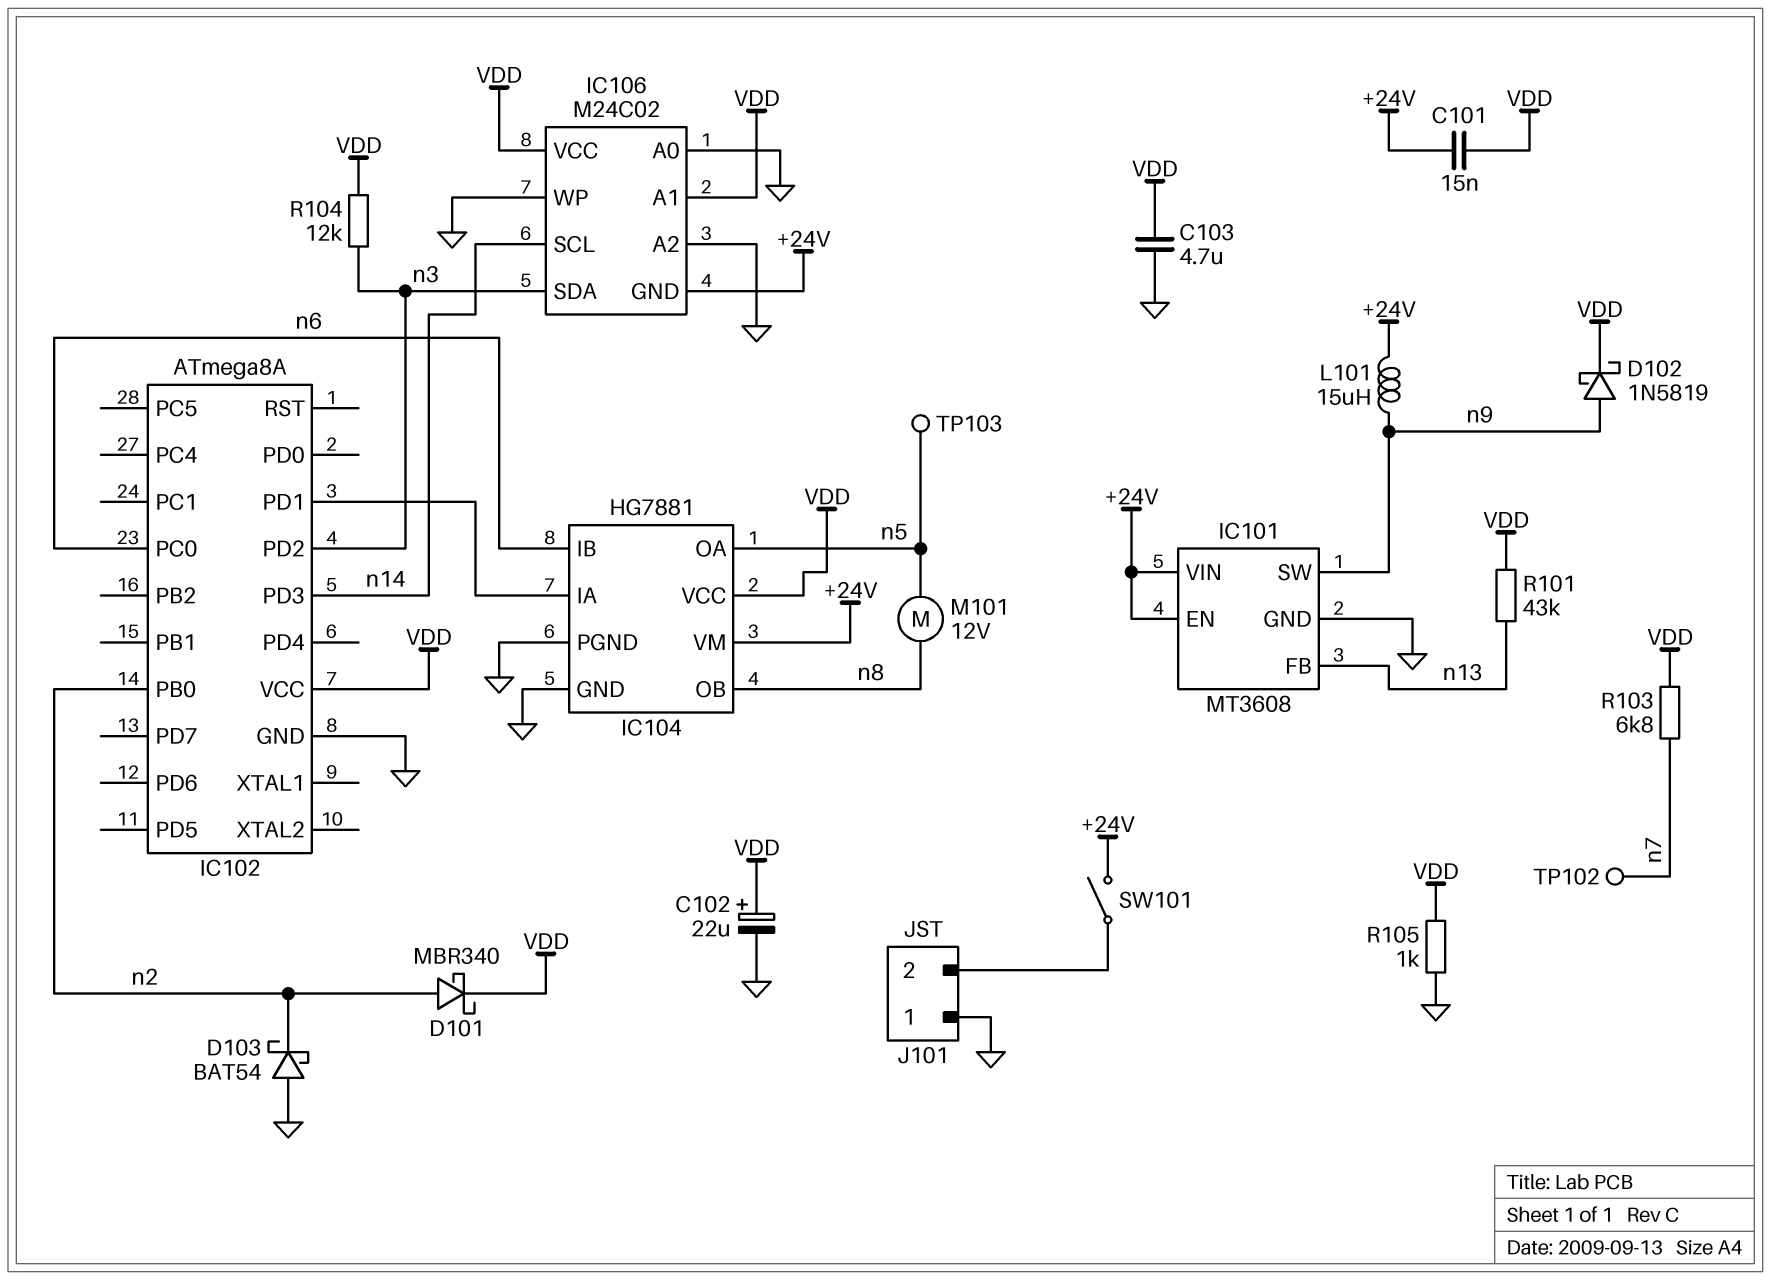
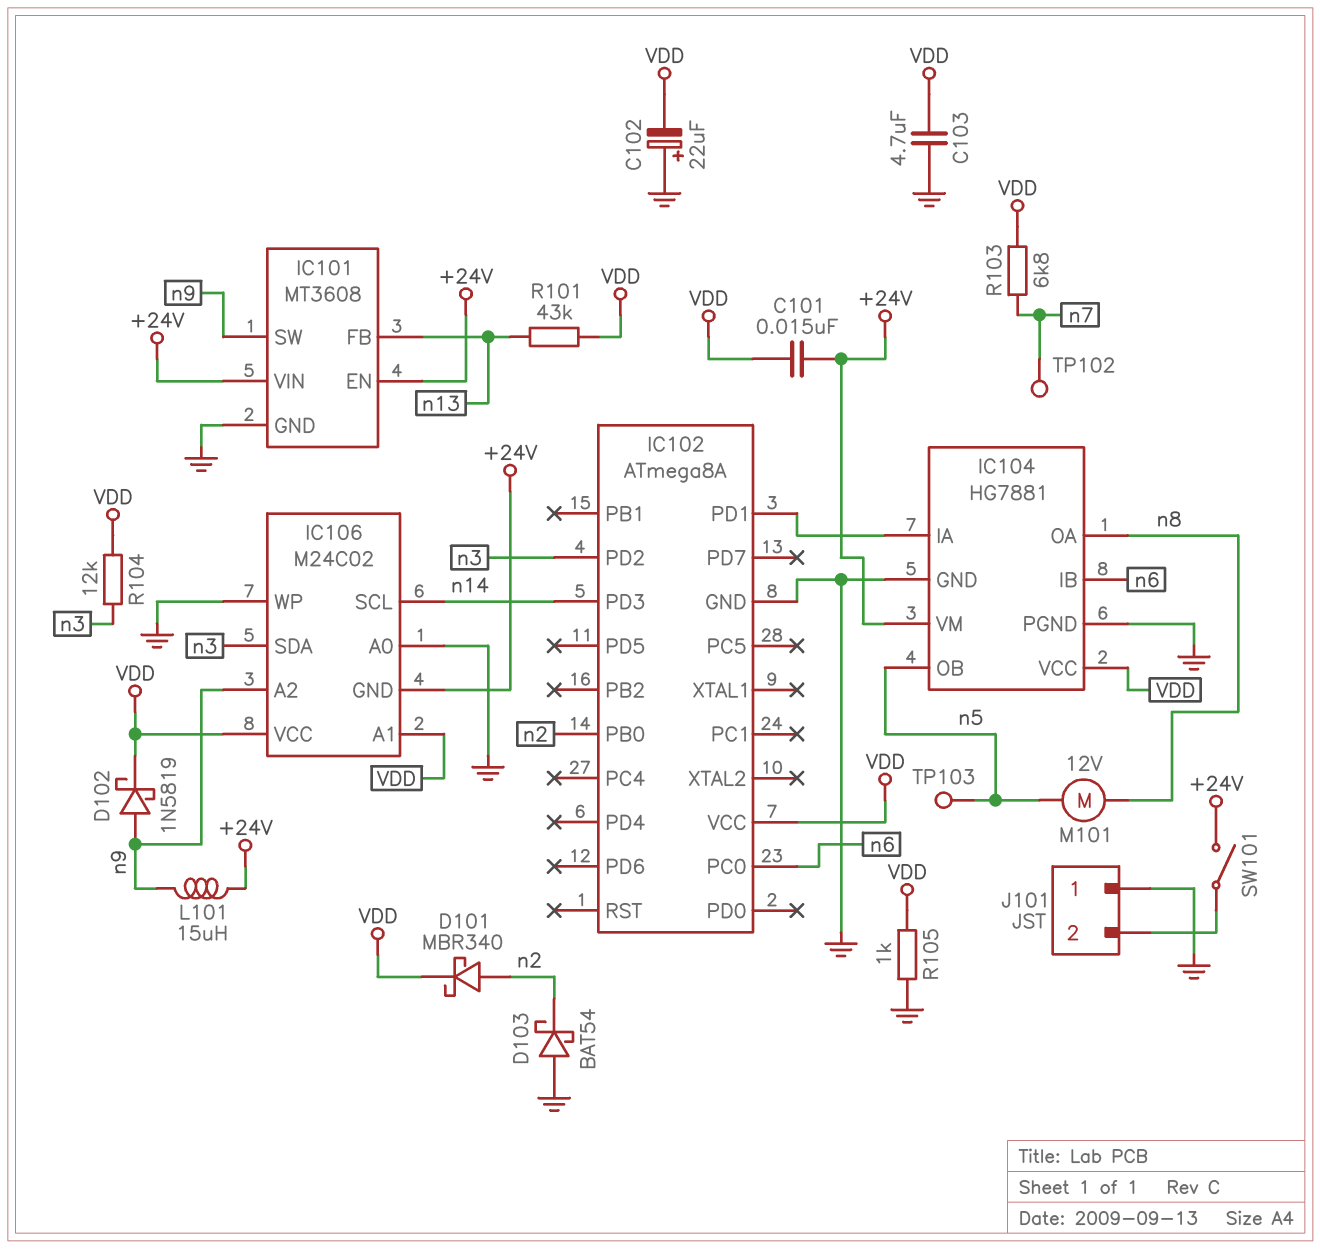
C102: 22uF (plus VDD, minus GND) -> 22uF (plus GND, minus VDD)
IC104 pin OA: n5 -> n8
IC104 pin OB: n8 -> n5
IC106 pin A2: GND -> n9

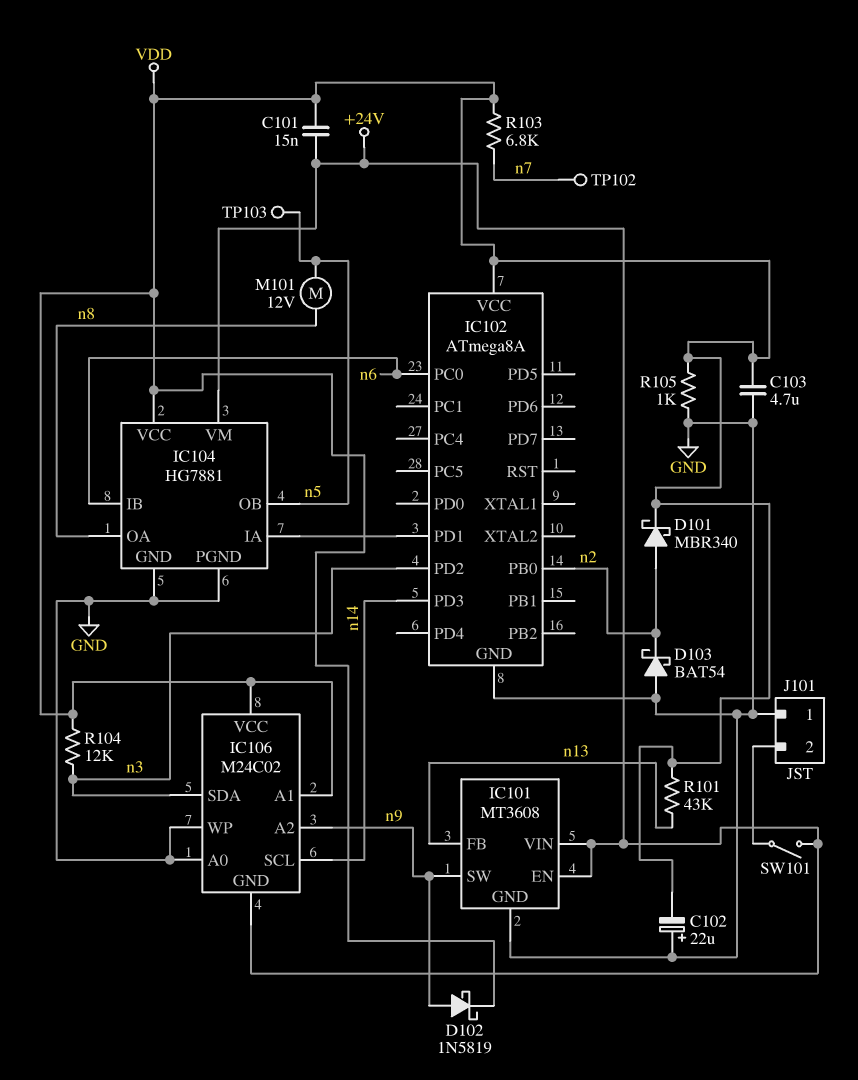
L101: 15uH (+24V, n9) -> none

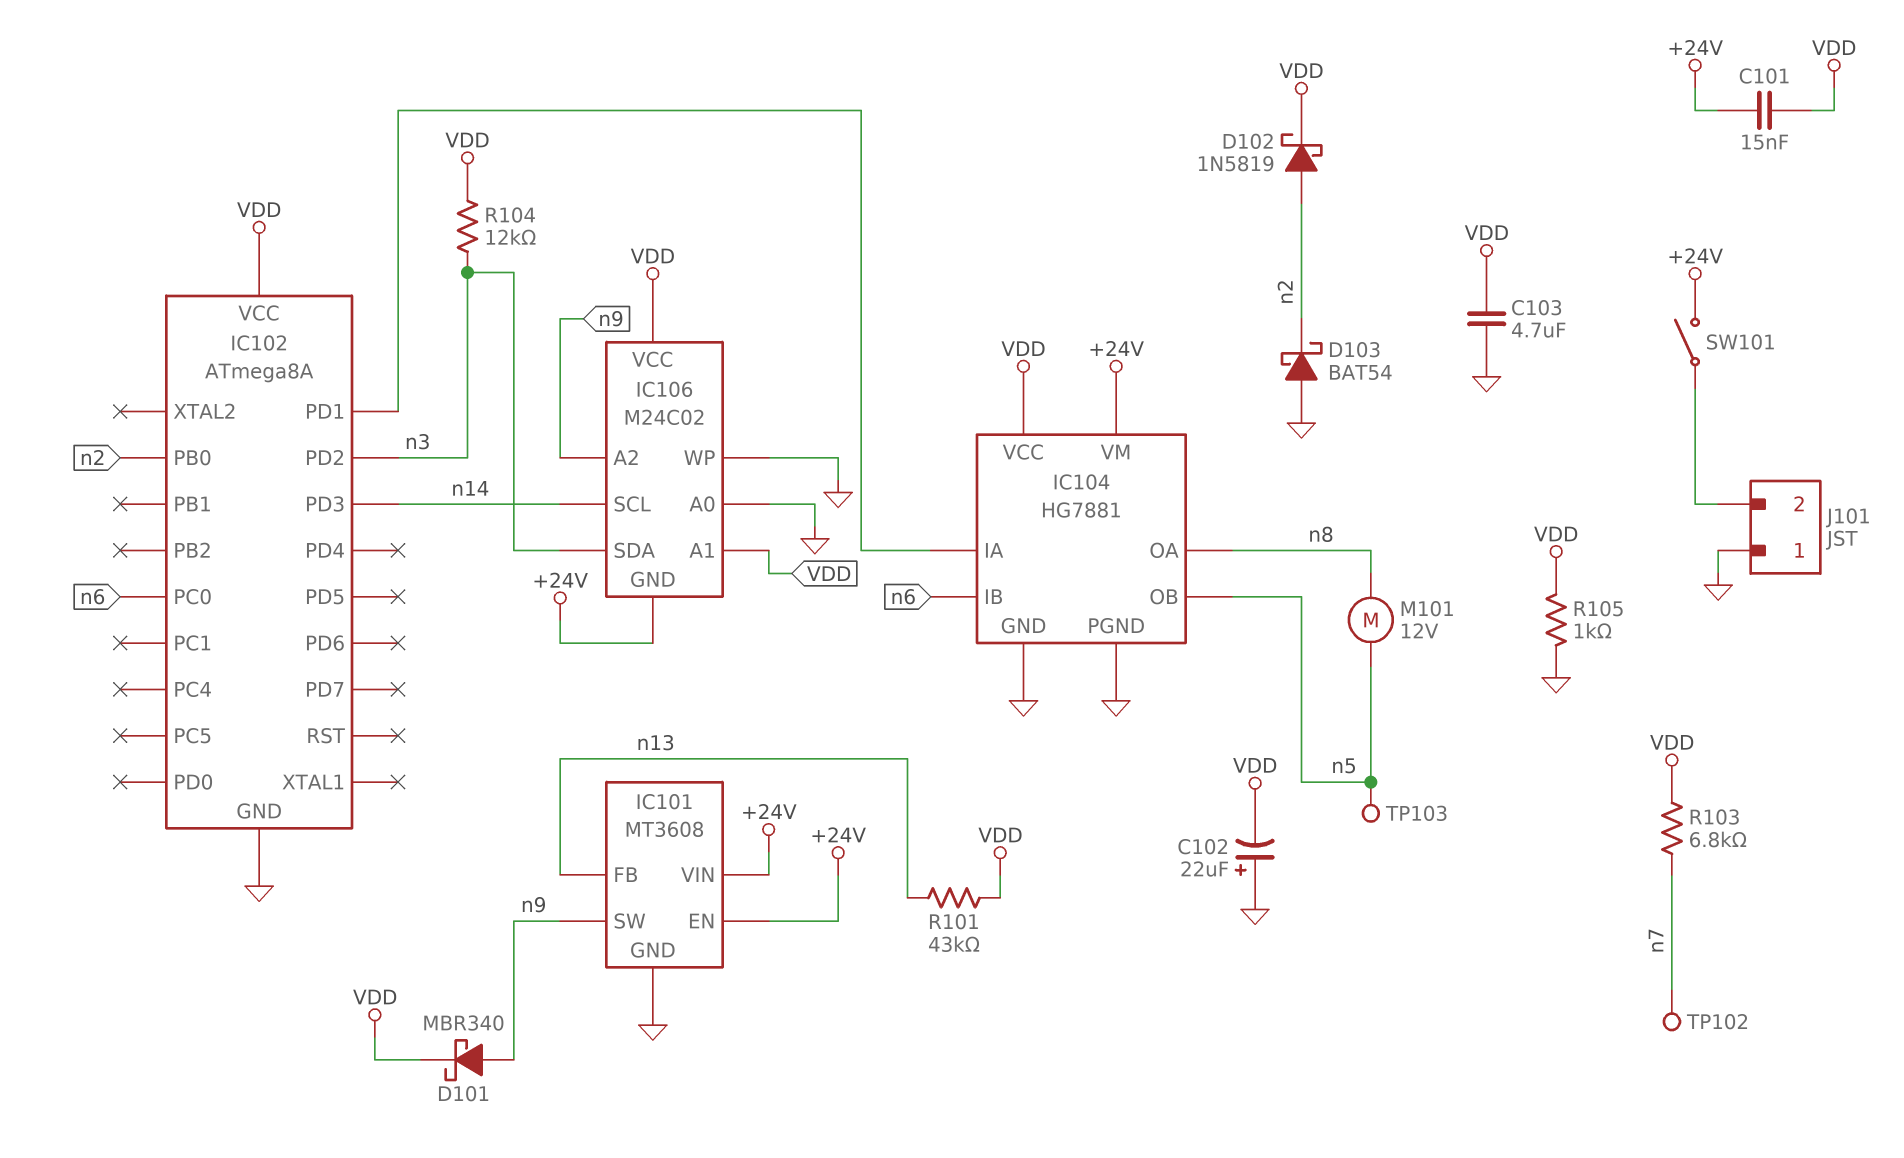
D101: schottky MBR340 (A n2, K VDD) -> schottky MBR340 (A n9, K VDD)
D102: schottky 1N5819 (A n9, K VDD) -> schottky 1N5819 (A n2, K VDD)

